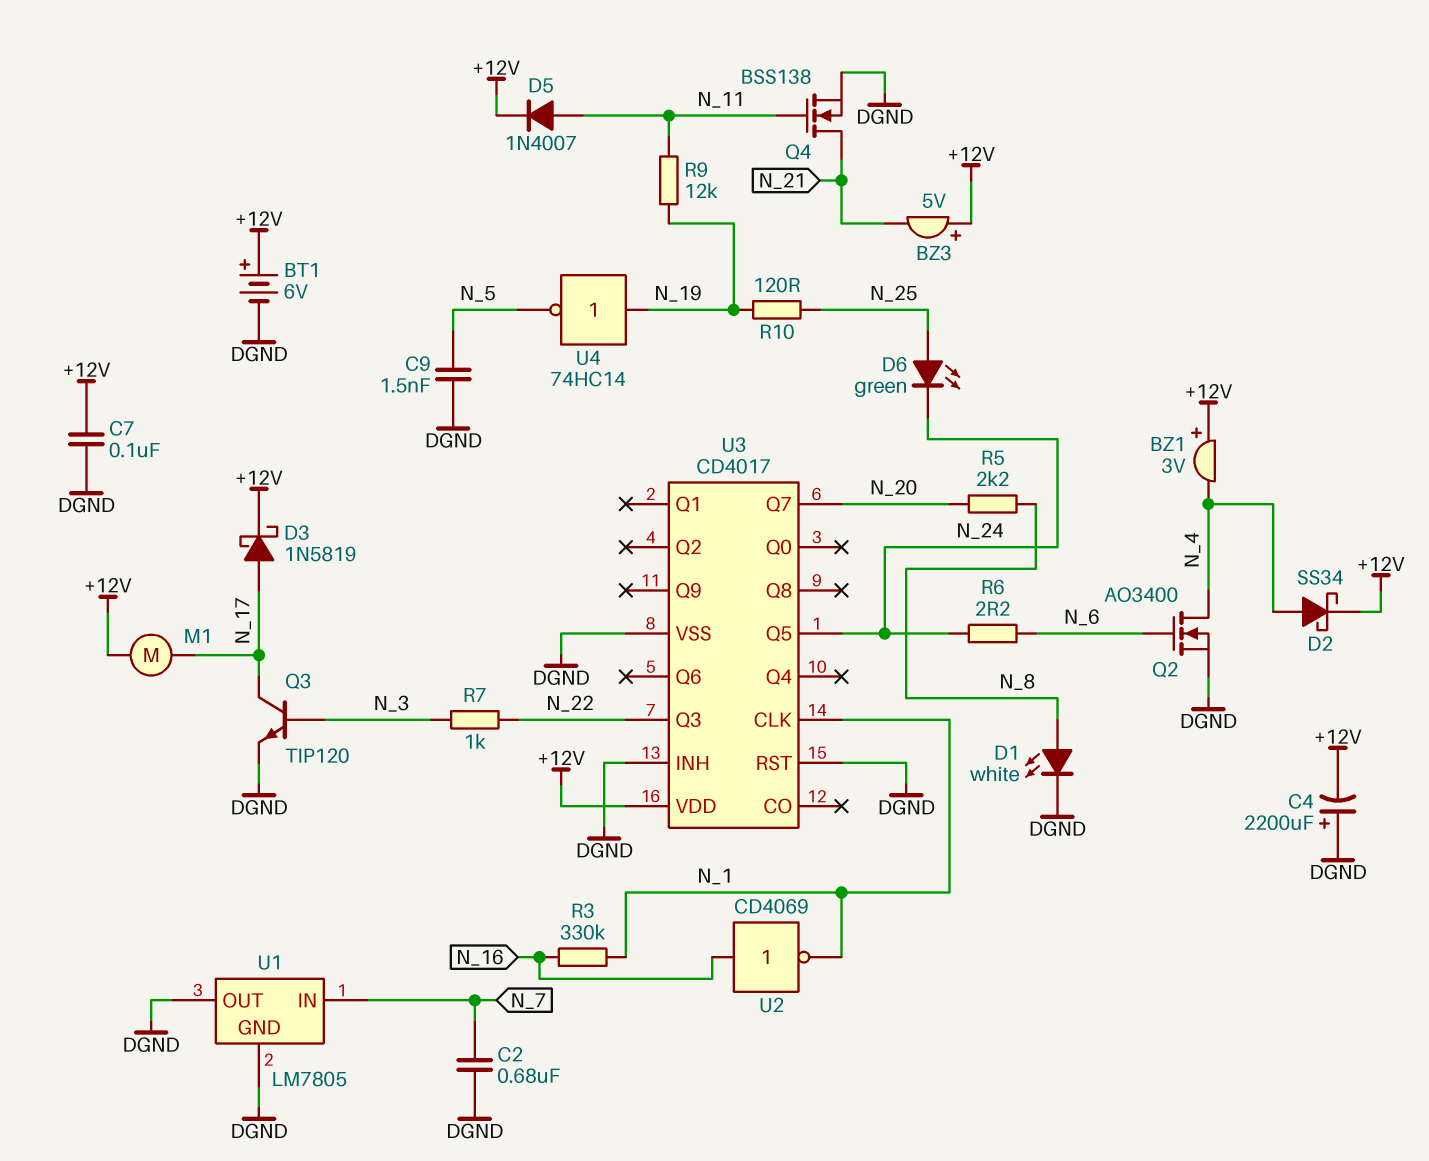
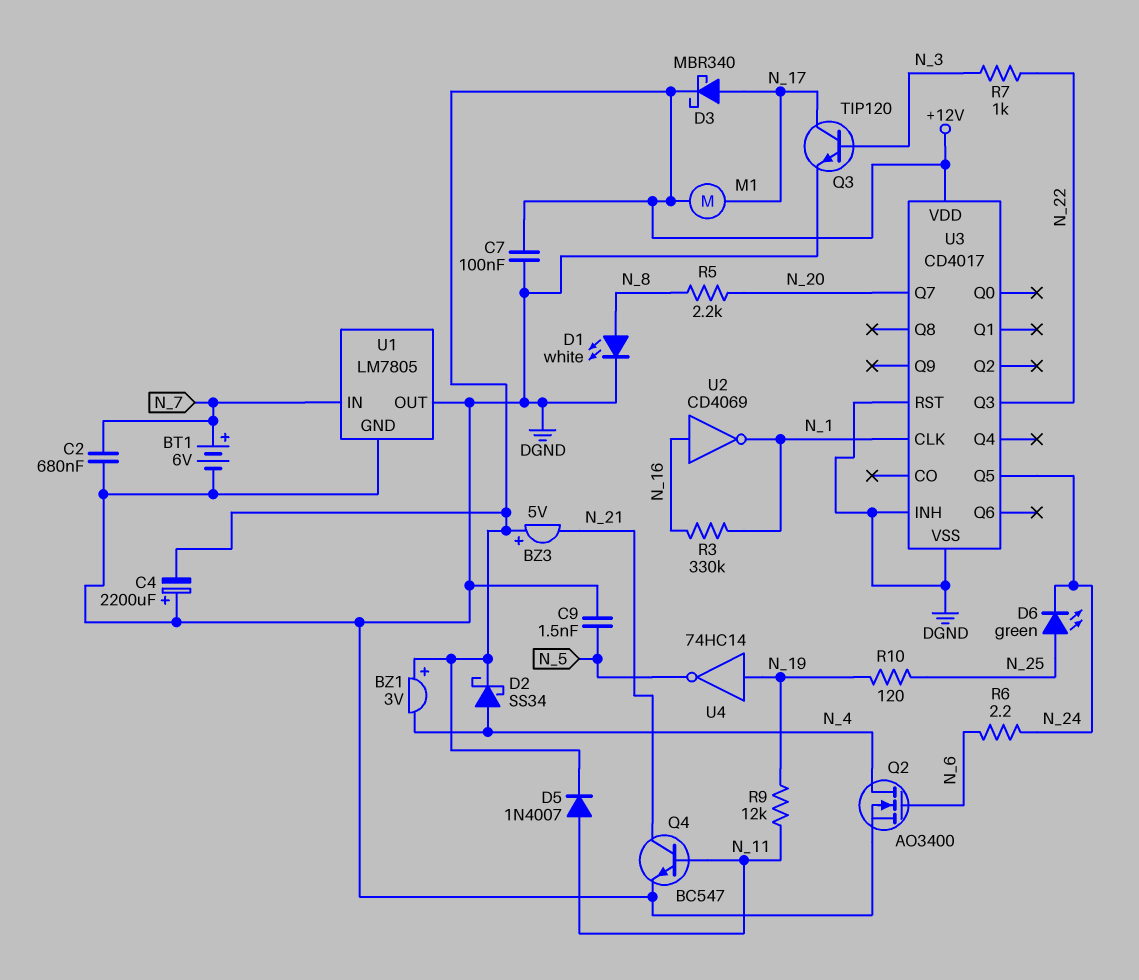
BT1: 6V (plus +12V, minus DGND) -> 6V (plus N_7, minus DGND)
D3: schottky 1N5819 (A N_17, K +12V) -> schottky MBR340 (A N_17, K +12V)
Q4: NMOS BSS138 (G N_11, D N_21, S DGND) -> NPN BC547 (B N_11, C N_21, E DGND)

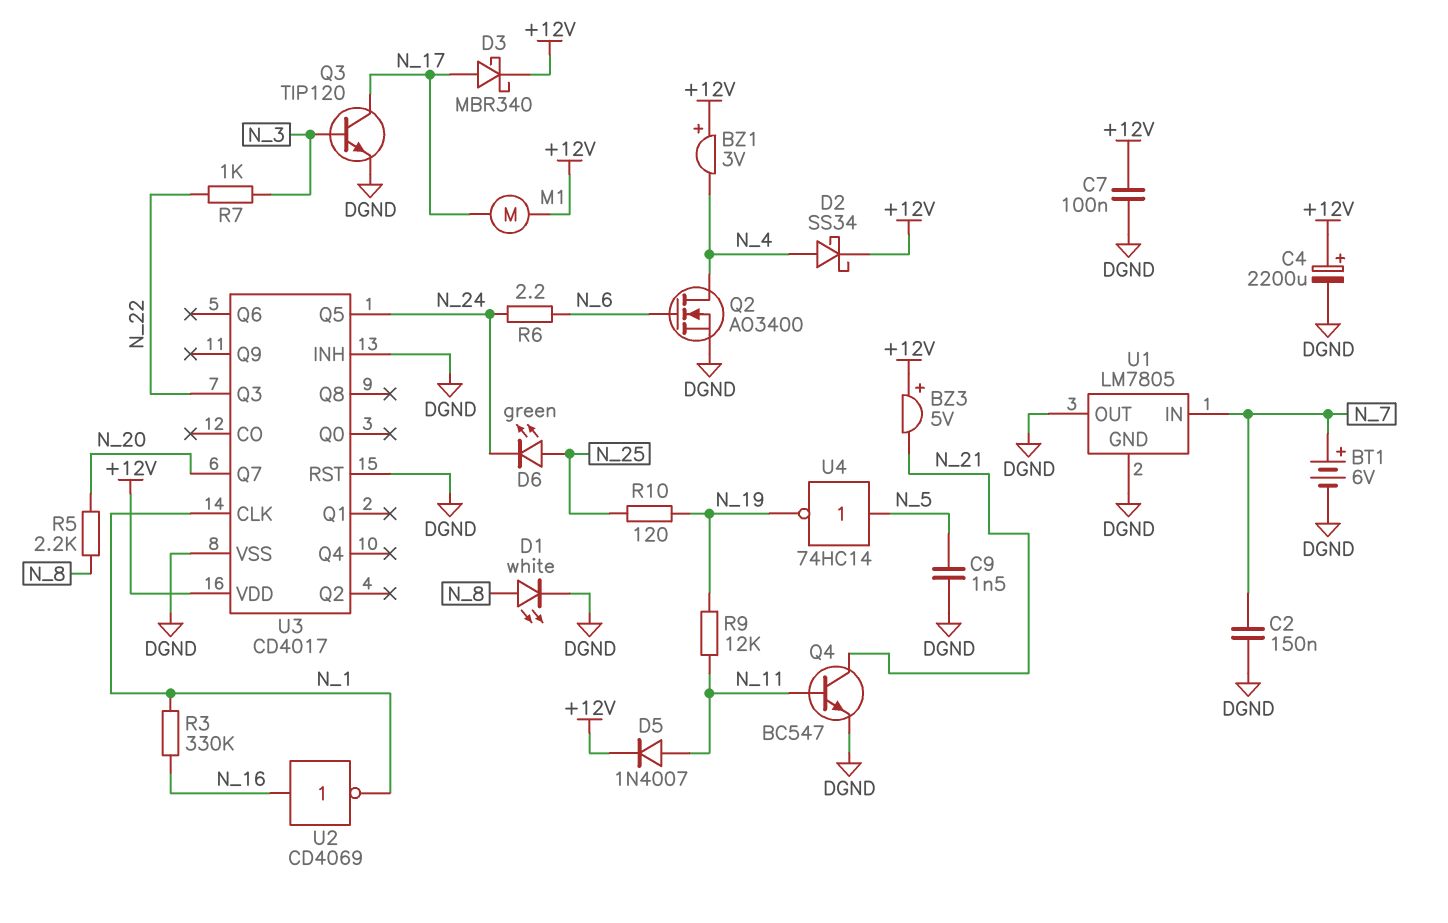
C2: 680nF (DGND, N_7) -> 150nF (DGND, N_7)
C4: 2200uF (plus DGND, minus +12V) -> 2200uF (plus +12V, minus DGND)
U4: NOT 74HC14 (in N_19, out N_5) -> NOT 74HC14 (in N_5, out N_19)

